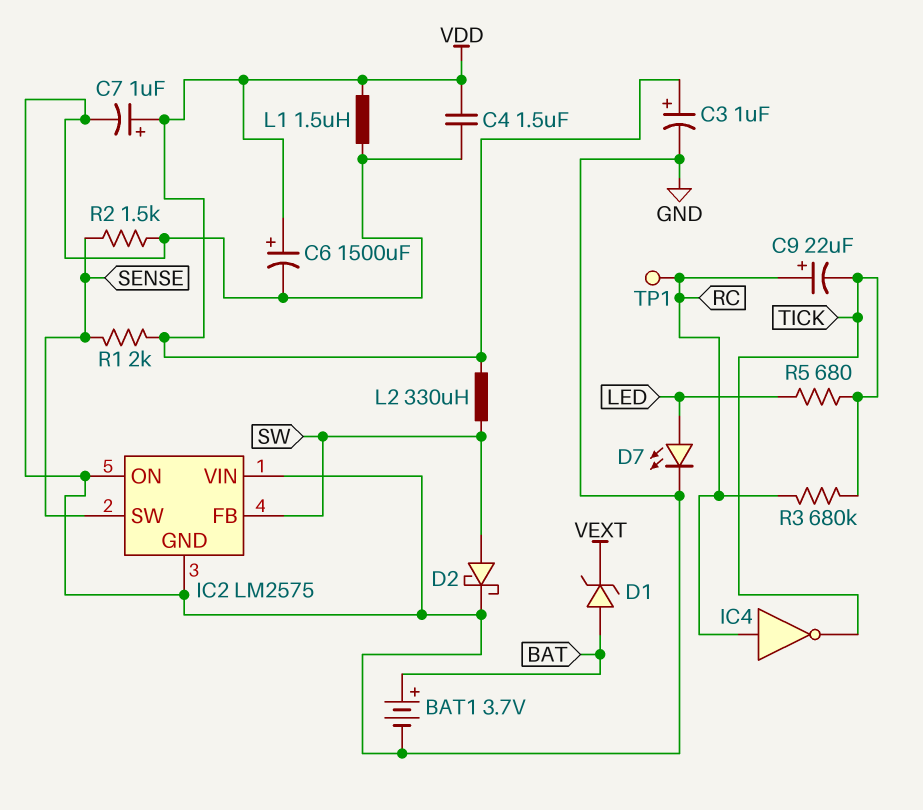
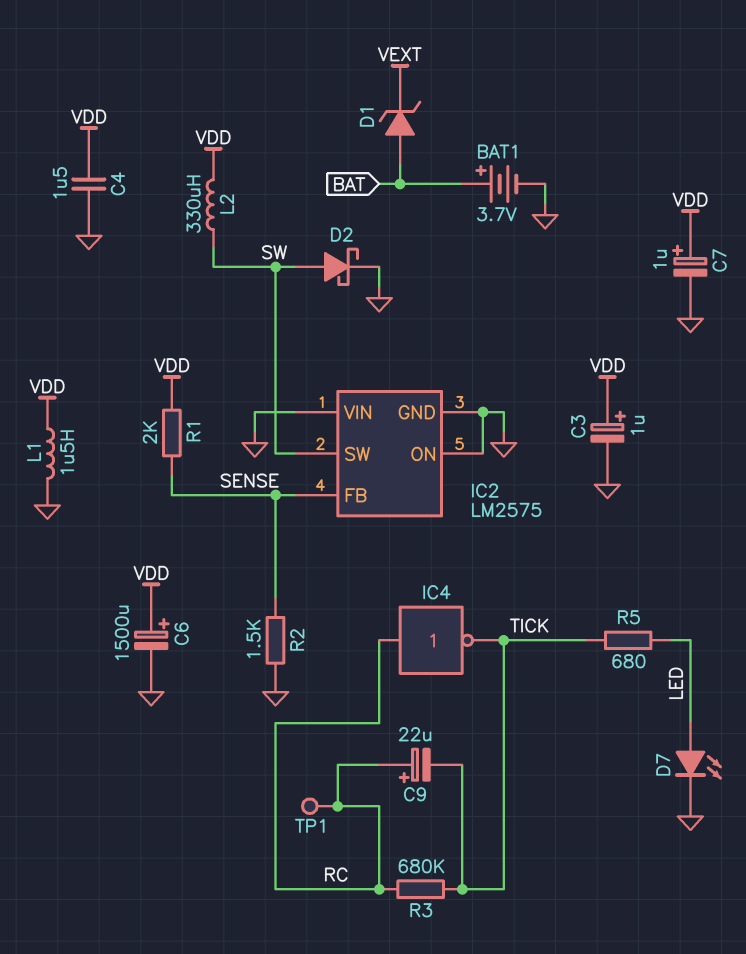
IC2 pin FB: SW -> SENSE
IC2 pin SW: SENSE -> SW

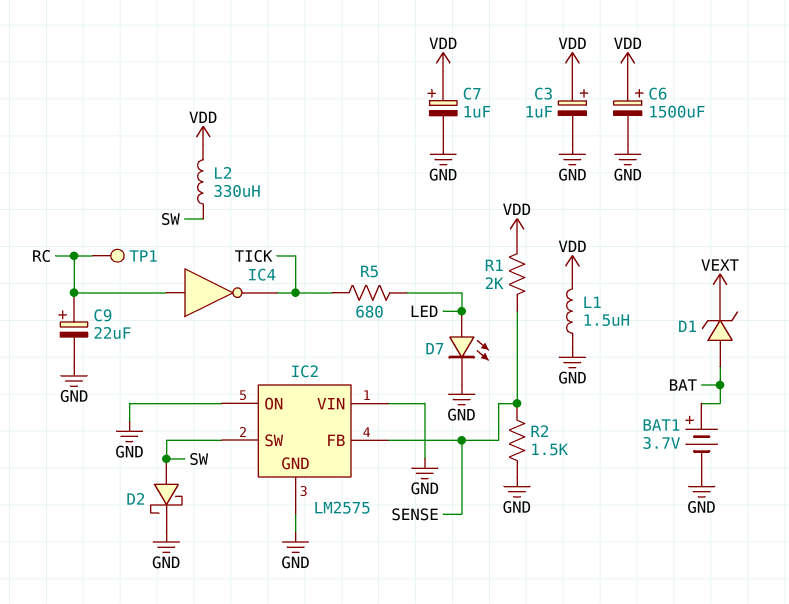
C4: 1.5uF (GND, VDD) -> none
C9: 22uF (plus RC, minus TICK) -> 22uF (plus RC, minus GND)
R3: 680k (RC, TICK) -> none

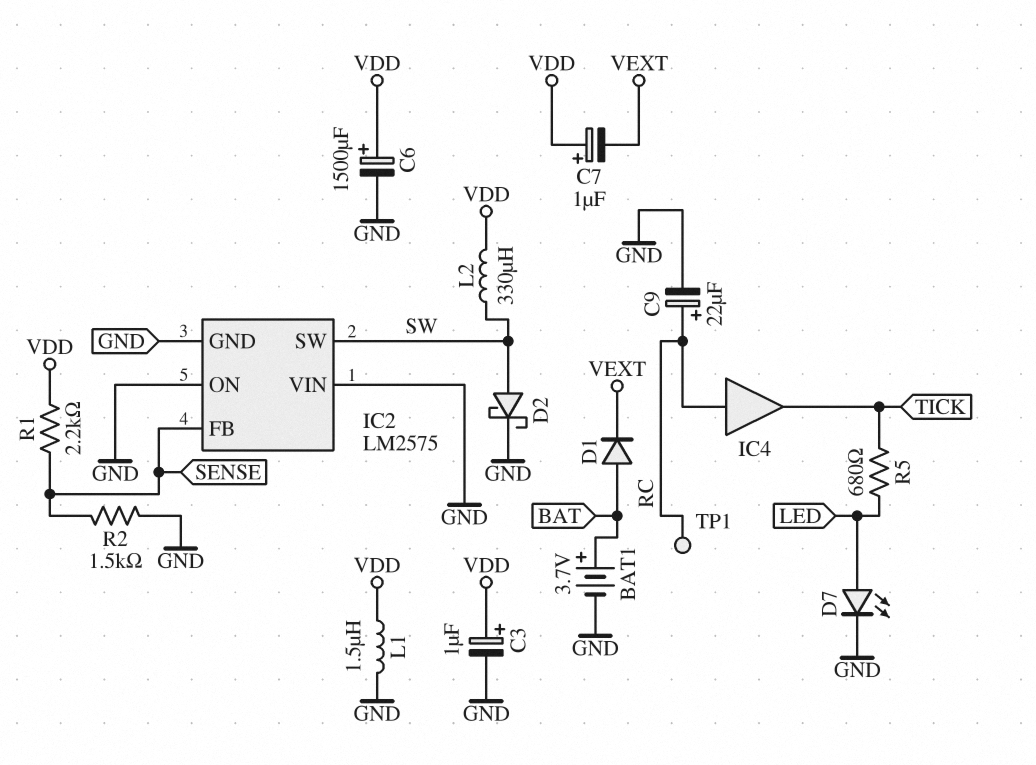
C7: 1uF (plus VDD, minus GND) -> 1uF (plus VDD, minus VEXT)
D1: zener (A BAT, K VEXT) -> diode (A BAT, K VEXT)
IC4: NOT (in RC, out TICK) -> buffer (in RC, out TICK)
R1: 2k (SENSE, VDD) -> 2.2k (SENSE, VDD)

